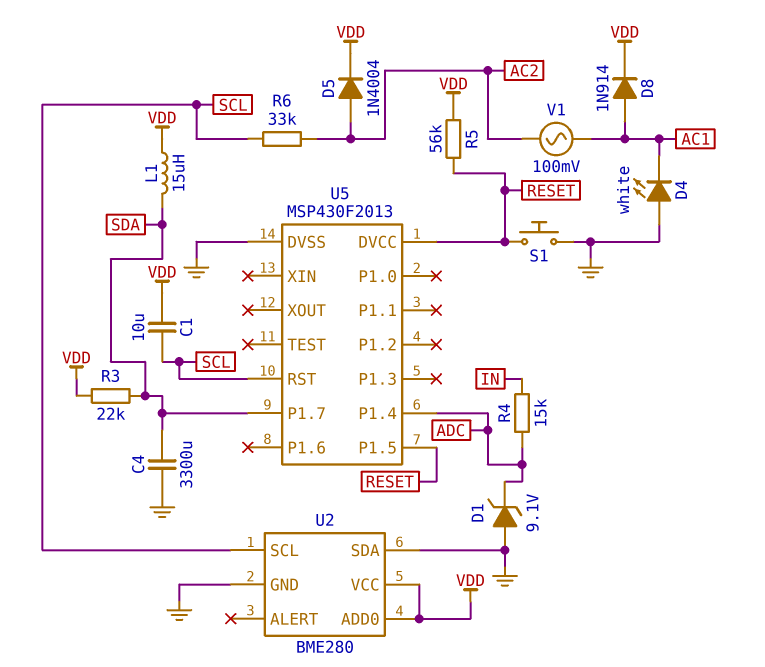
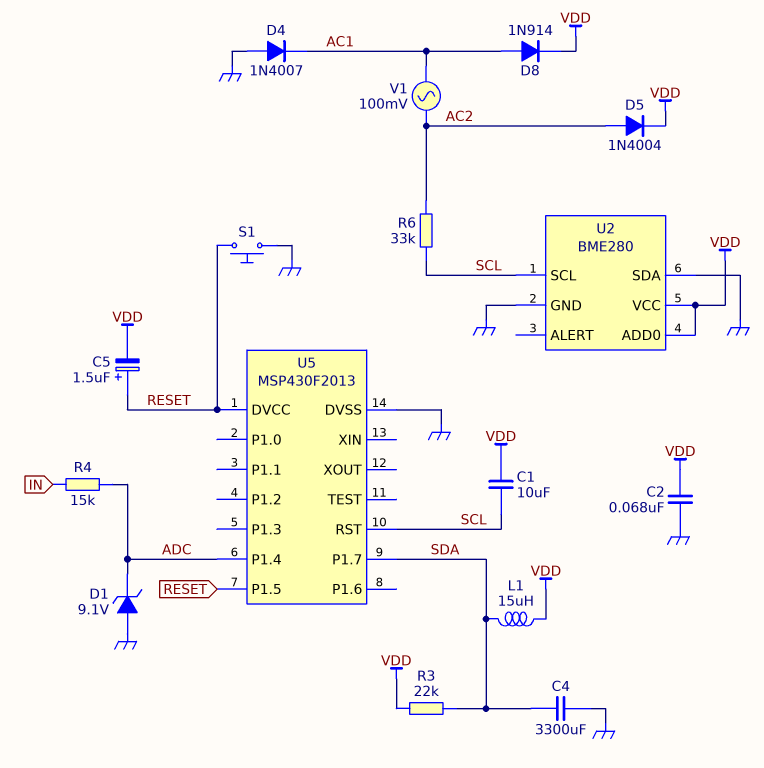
C2: none -> 68nF (GND, VDD)
C5: none -> 1.5uF (plus RESET, minus VDD)
D4: LED white (A GND, K AC1) -> diode 1N4007 (A GND, K AC1)
R5: 56k (RESET, VDD) -> none

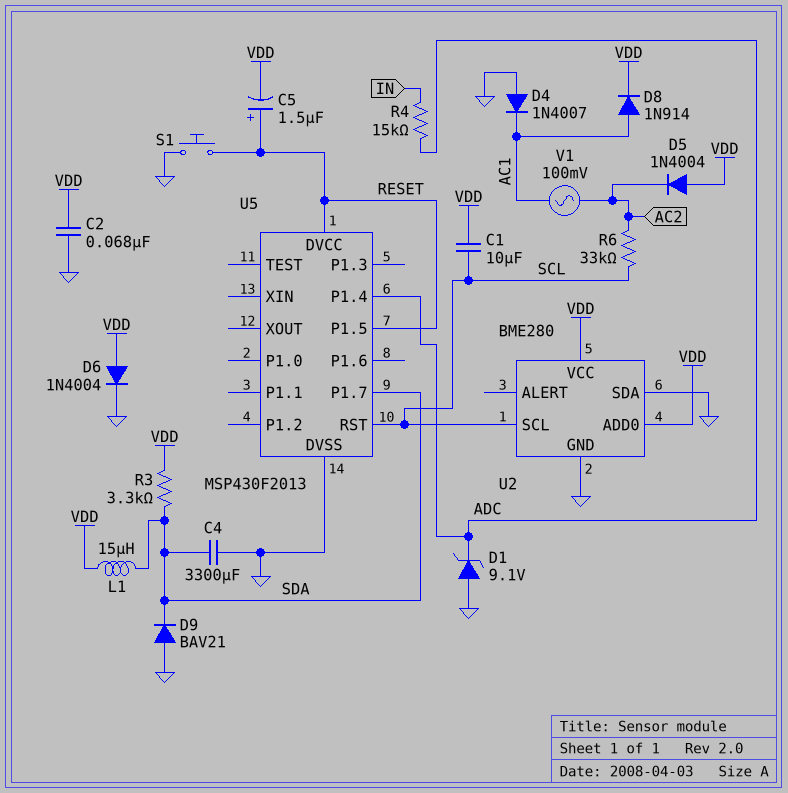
D5: diode 1N4004 (A AC2, K VDD) -> diode 1N4004 (A VDD, K AC2)
D6: none -> diode 1N4004 (A VDD, K GND)
D9: none -> diode BAV21 (A GND, K SDA)
R3: 22k (SDA, VDD) -> 3.3k (SDA, VDD)

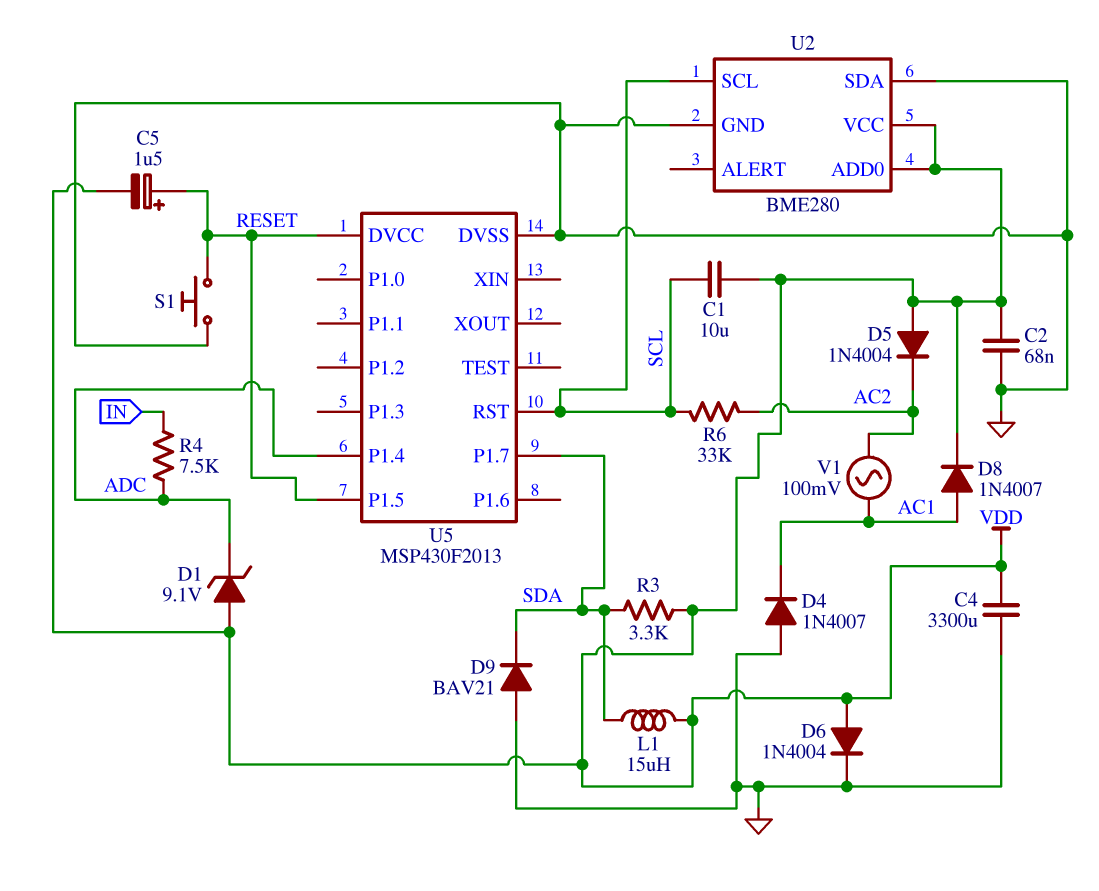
C4: 3300uF (GND, SDA) -> 3300uF (GND, VDD)
D1: zener 9.1V (A GND, K ADC) -> zener 9.1V (A VDD, K ADC)
D8: diode 1N914 (A AC1, K VDD) -> diode 1N4007 (A AC1, K VDD)
R4: 15k (ADC, IN) -> 7.5k (ADC, IN)

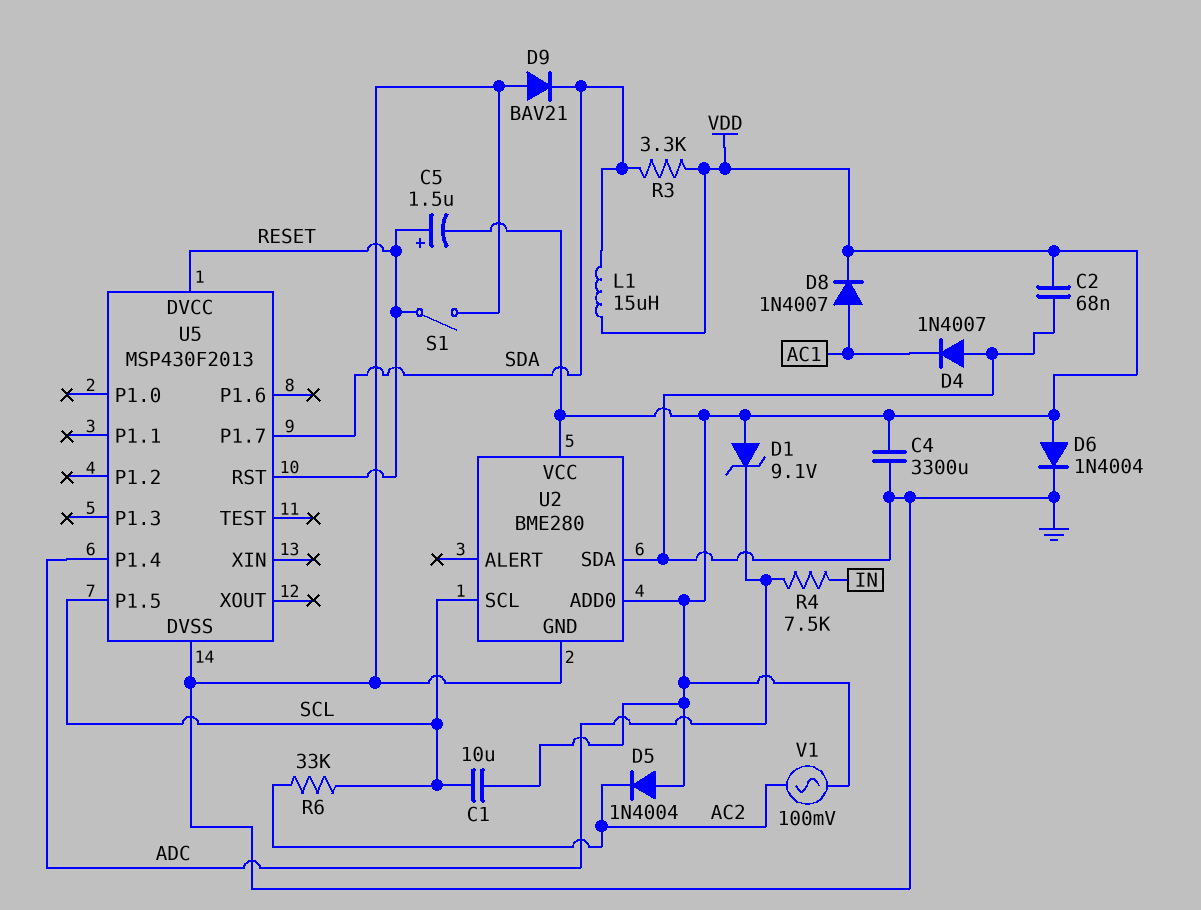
S1: button (GND, RESET) -> switch (GND, RESET)
U5 pin P1.5: RESET -> SCL
U5 pin RST: SCL -> RESET
V1: AC 100mV (AC1, AC2) -> AC 100mV (AC2, VDD)

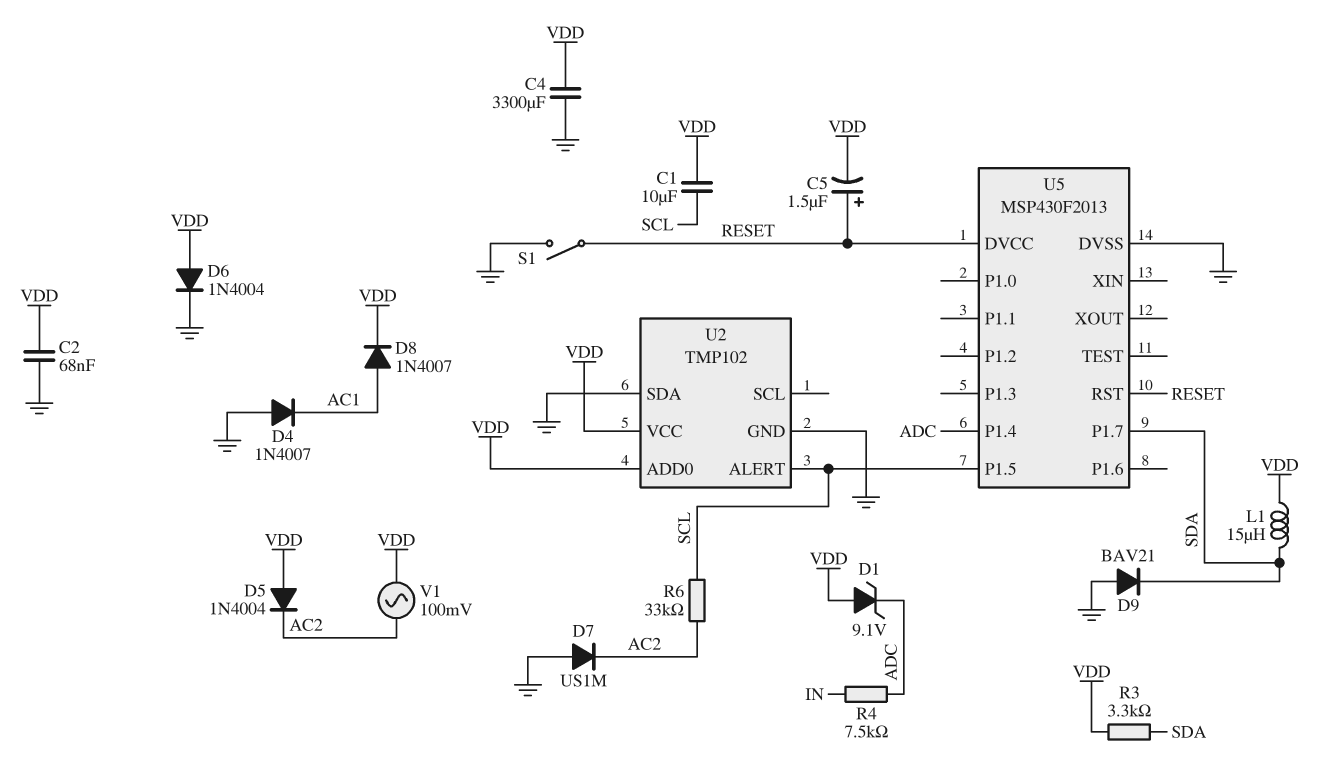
D7: none -> diode US1M (A GND, K AC2)
U2: BME280 -> TMP102
U2 pin ALERT: none -> SCL
U2 pin SCL: SCL -> none

